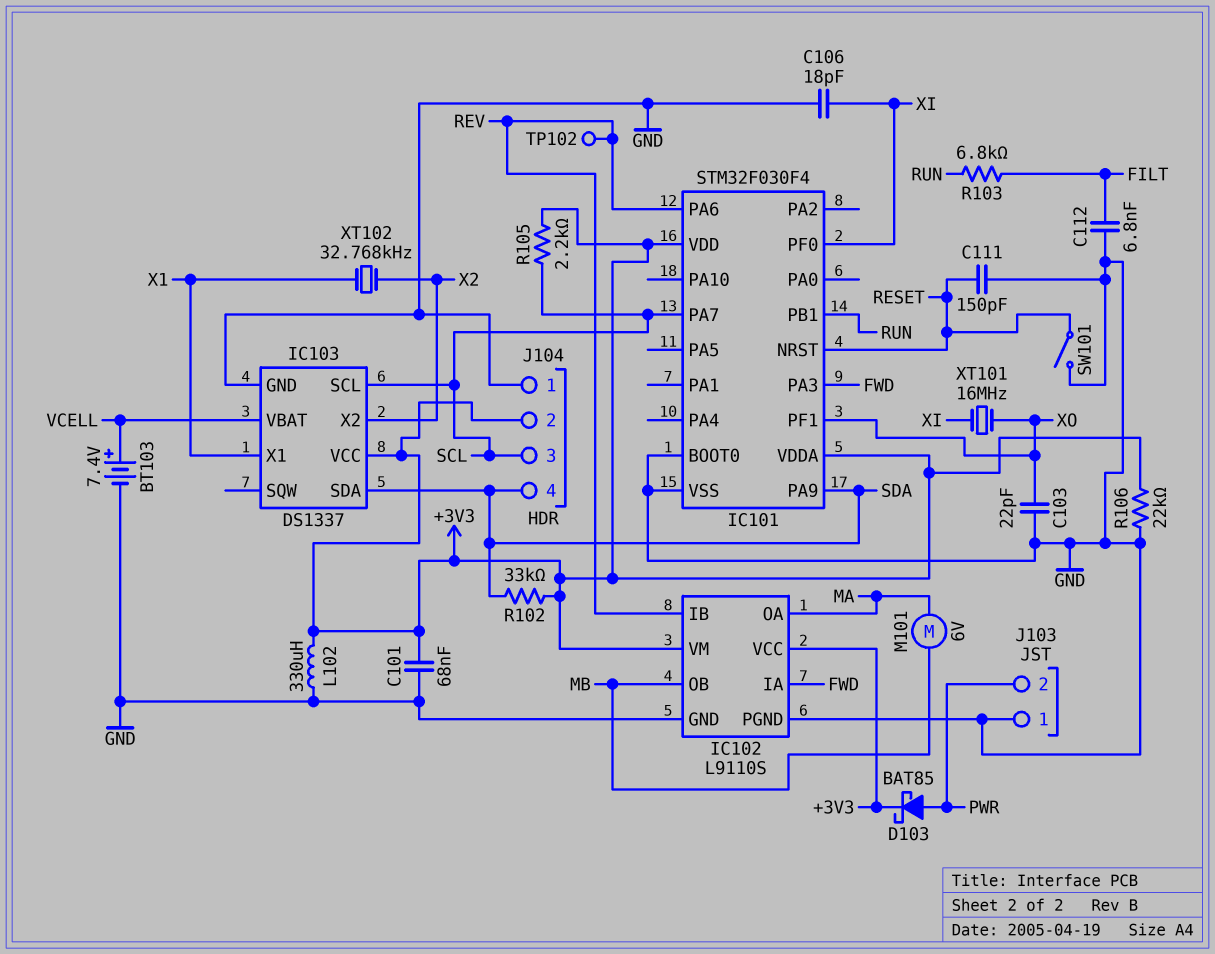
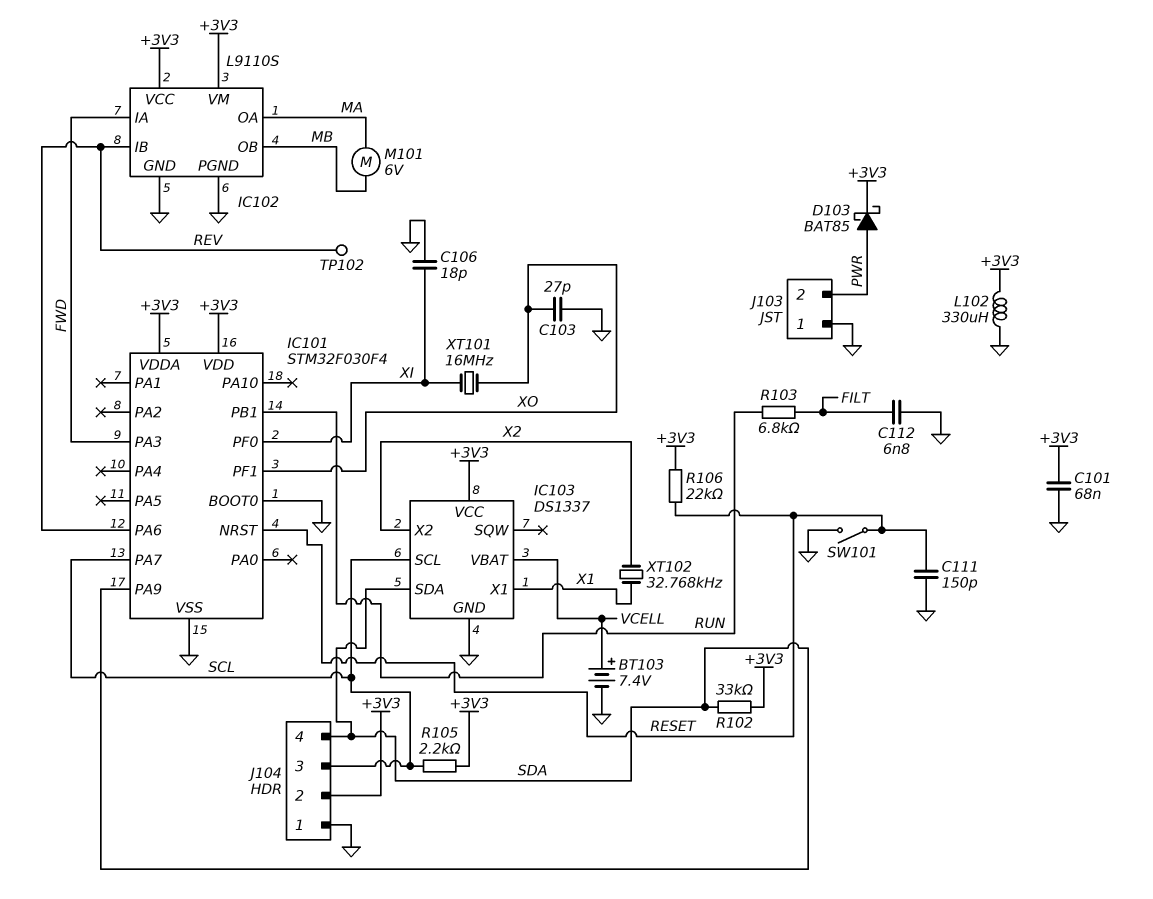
C103: 22pF (GND, XO) -> 27pF (GND, XO)
R106: 22k (+3V3, GND) -> 22k (+3V3, RESET)

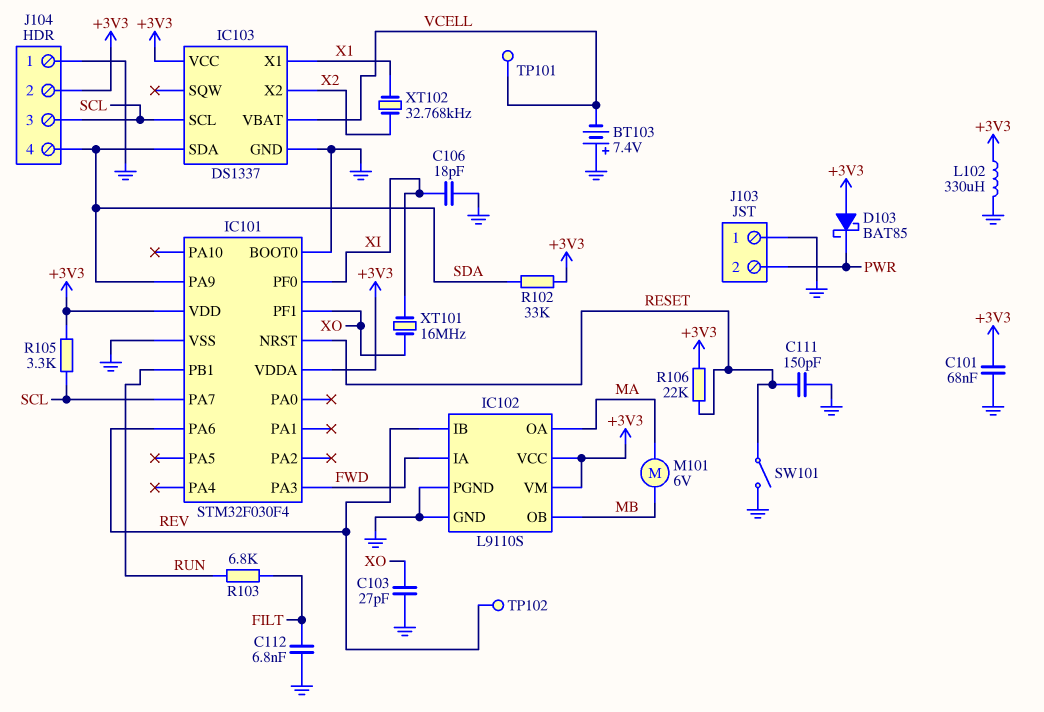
BT103: 7.4V (plus VCELL, minus GND) -> 7.4V (plus GND, minus VCELL)
D103: schottky BAT85 (A PWR, K +3V3) -> schottky BAT85 (A +3V3, K PWR)
R105: 2.2k (+3V3, SCL) -> 3.3k (+3V3, SCL)
TP101: none -> test point (VCELL)

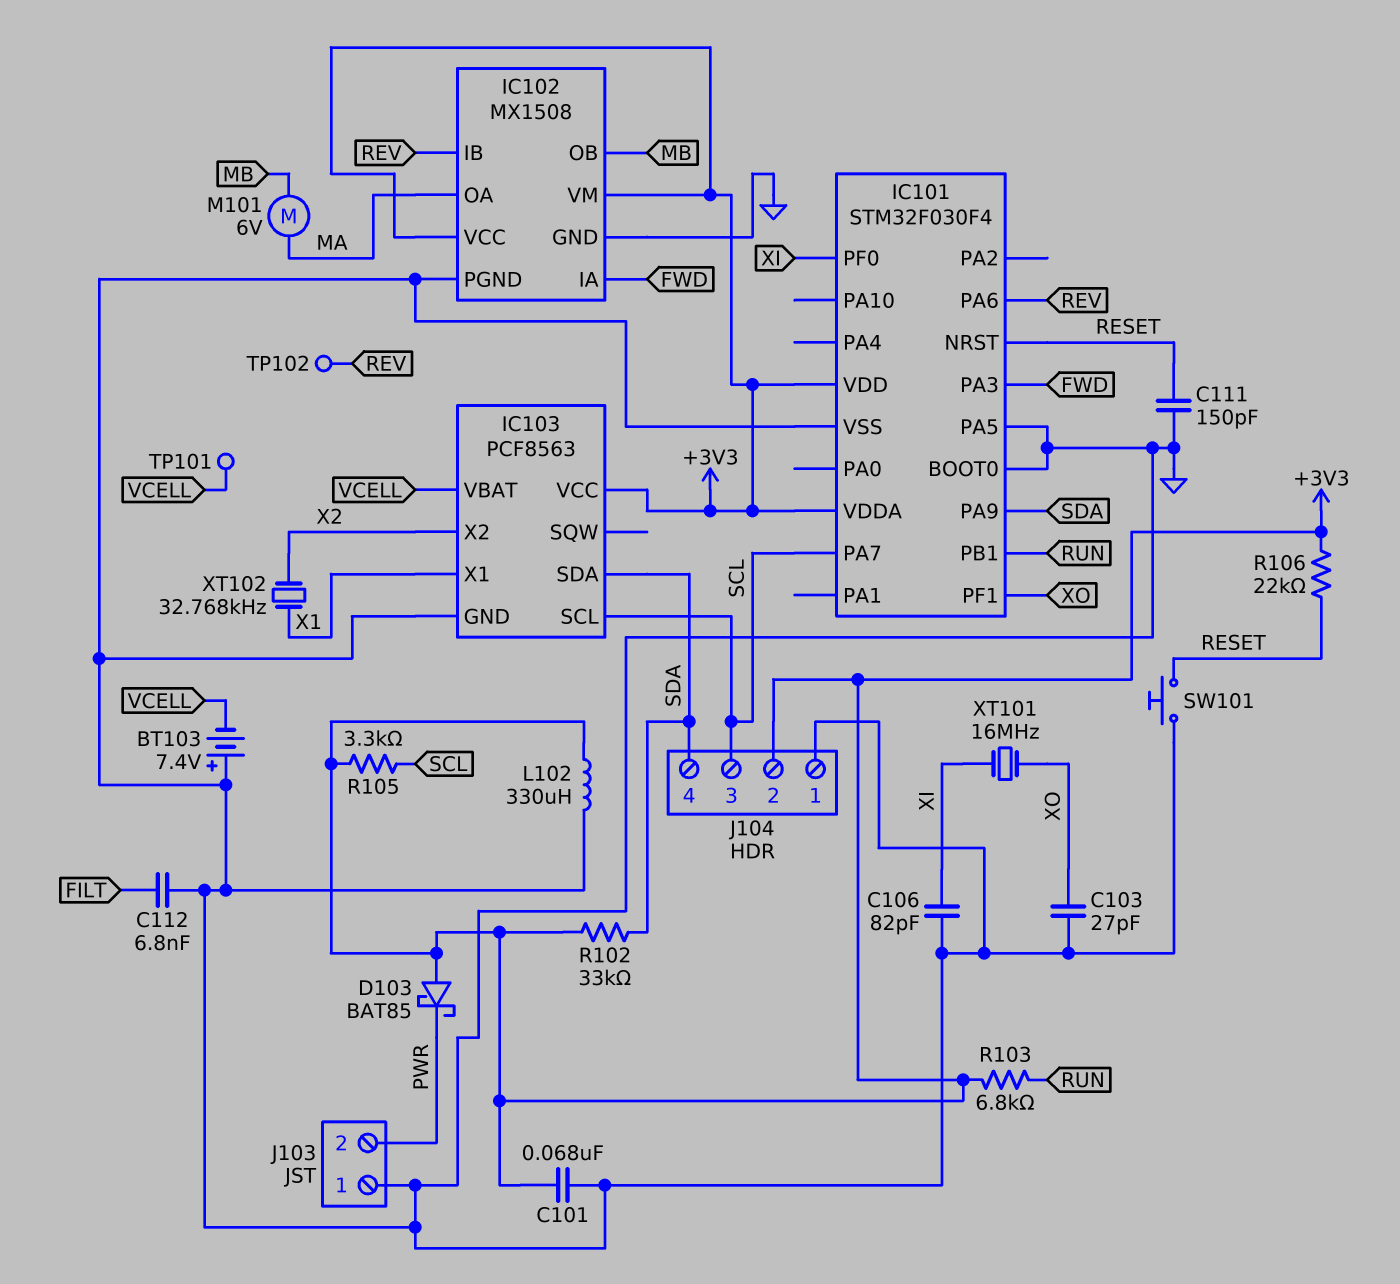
C106: 18pF (GND, XI) -> 82pF (GND, XI)
IC101 pin PA5: none -> GND
IC102: L9110S -> MX1508
IC103: DS1337 -> PCF8563
R103: 6.8k (FILT, RUN) -> 6.8k (+3V3, RUN)
SW101: switch (GND, RESET) -> button (GND, RESET)

